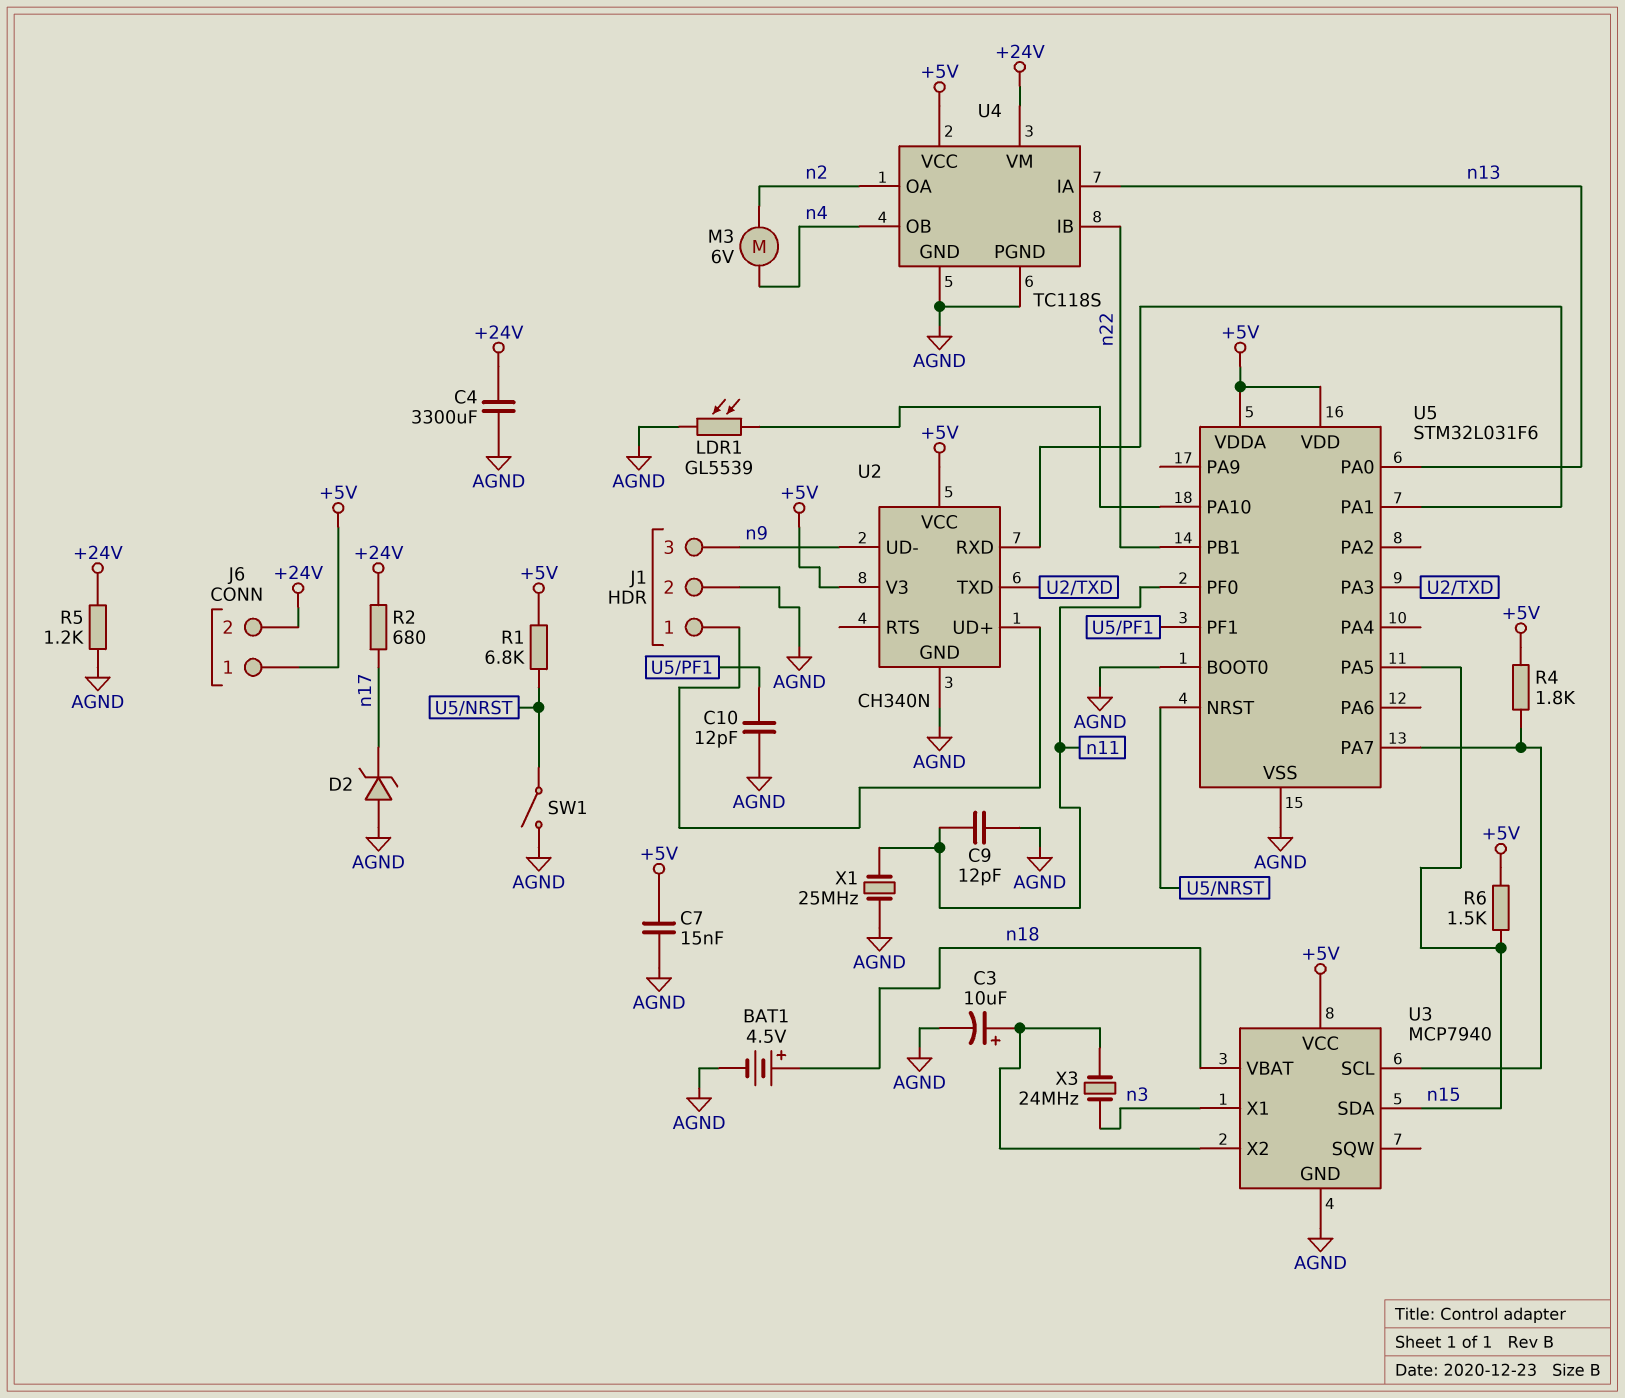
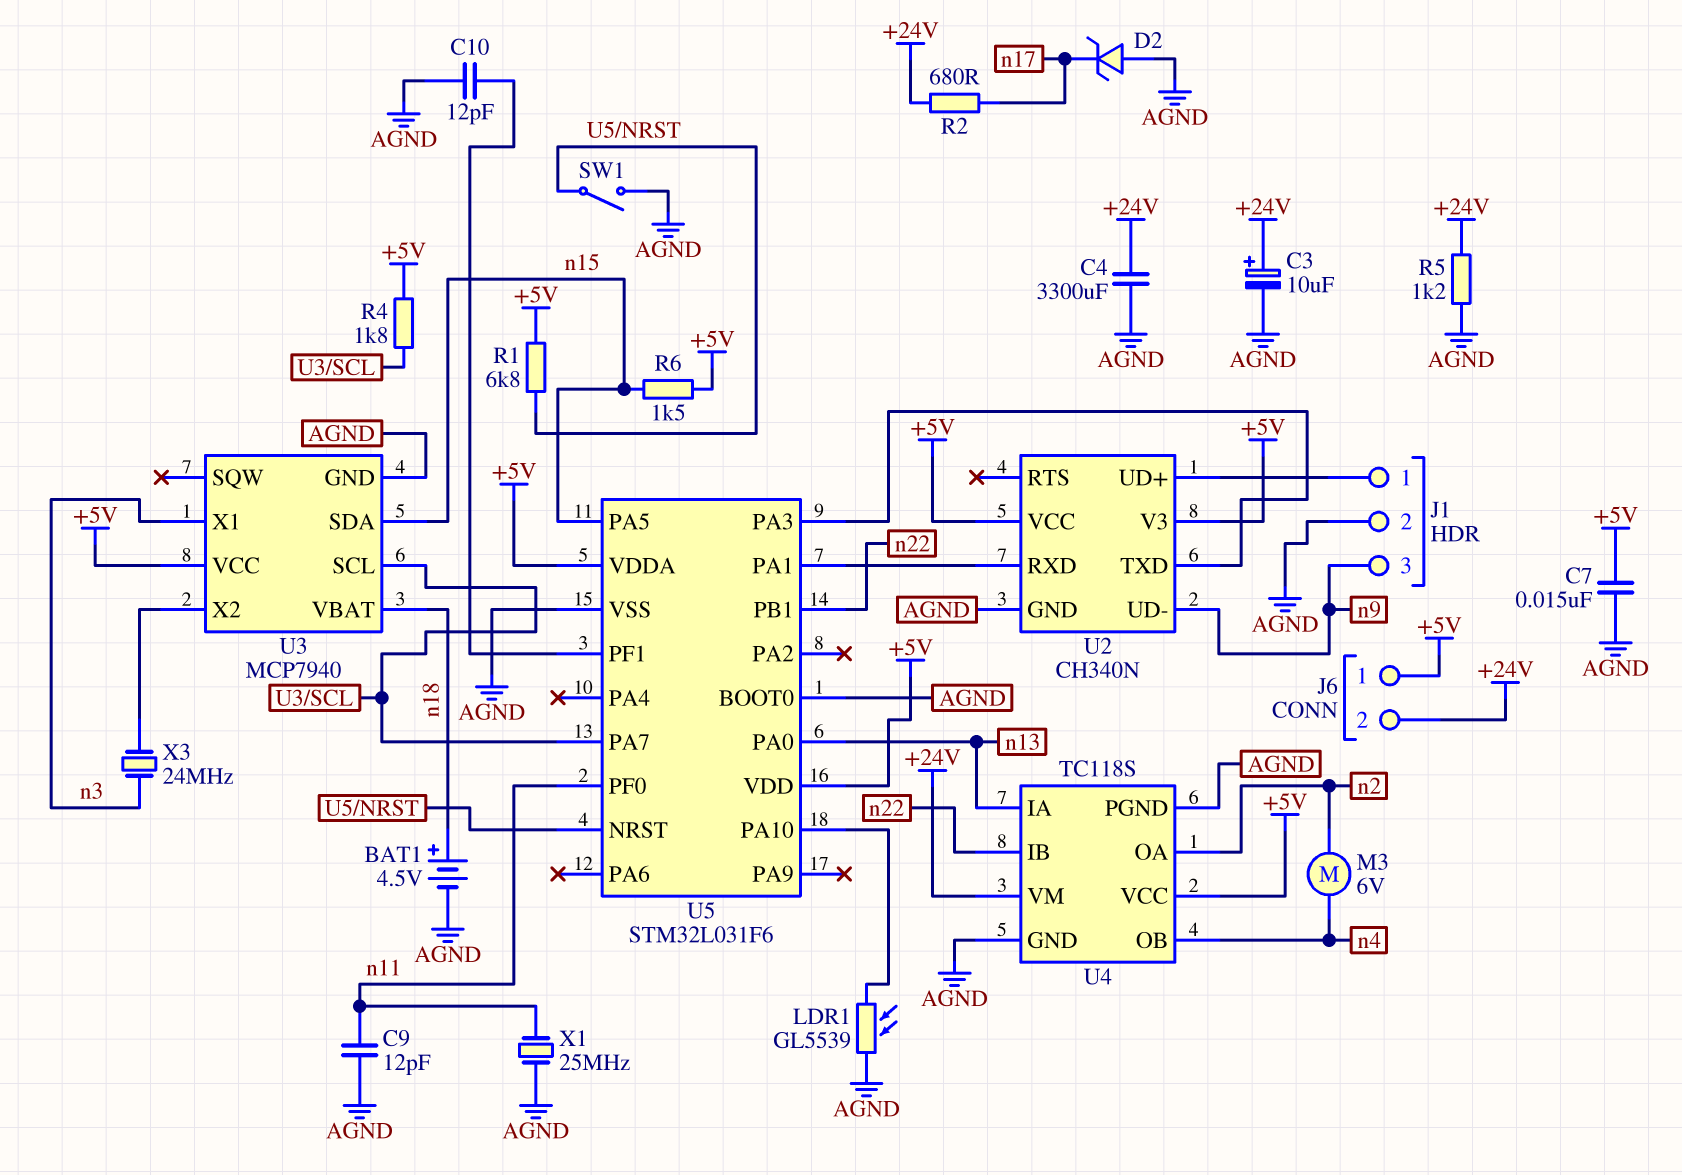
C3: 10uF (plus U3/X2, minus AGND) -> 10uF (plus +24V, minus AGND)

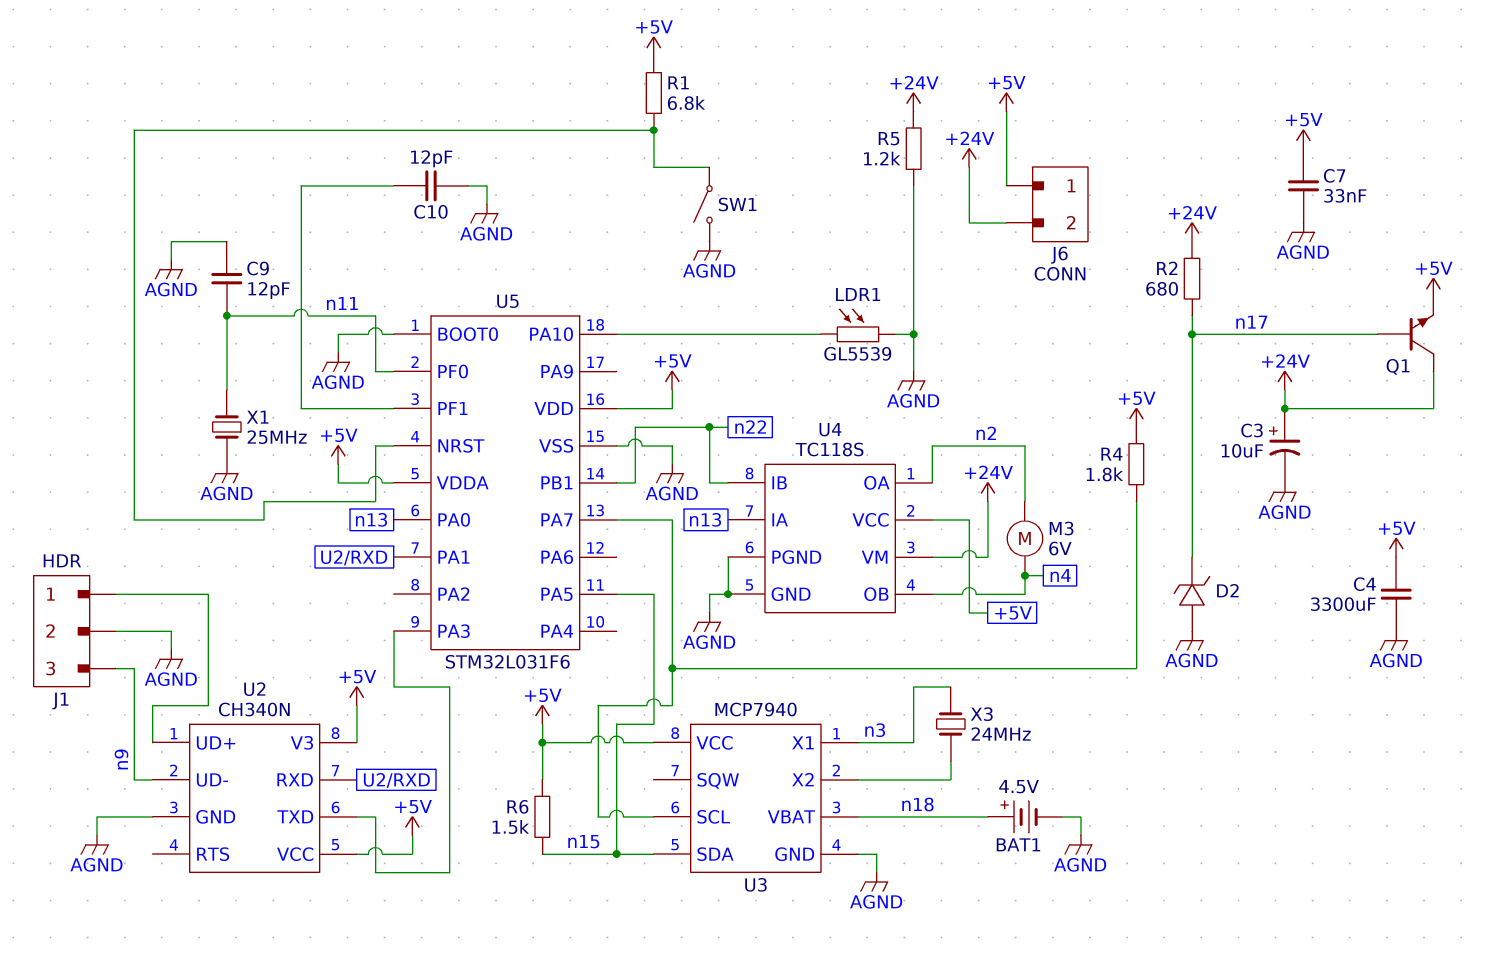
C4: 3300uF (+24V, AGND) -> 3300uF (+5V, AGND)
C7: 15nF (+5V, AGND) -> 33nF (+5V, AGND)
Q1: none -> NPN (B n17, C +24V, E +5V)

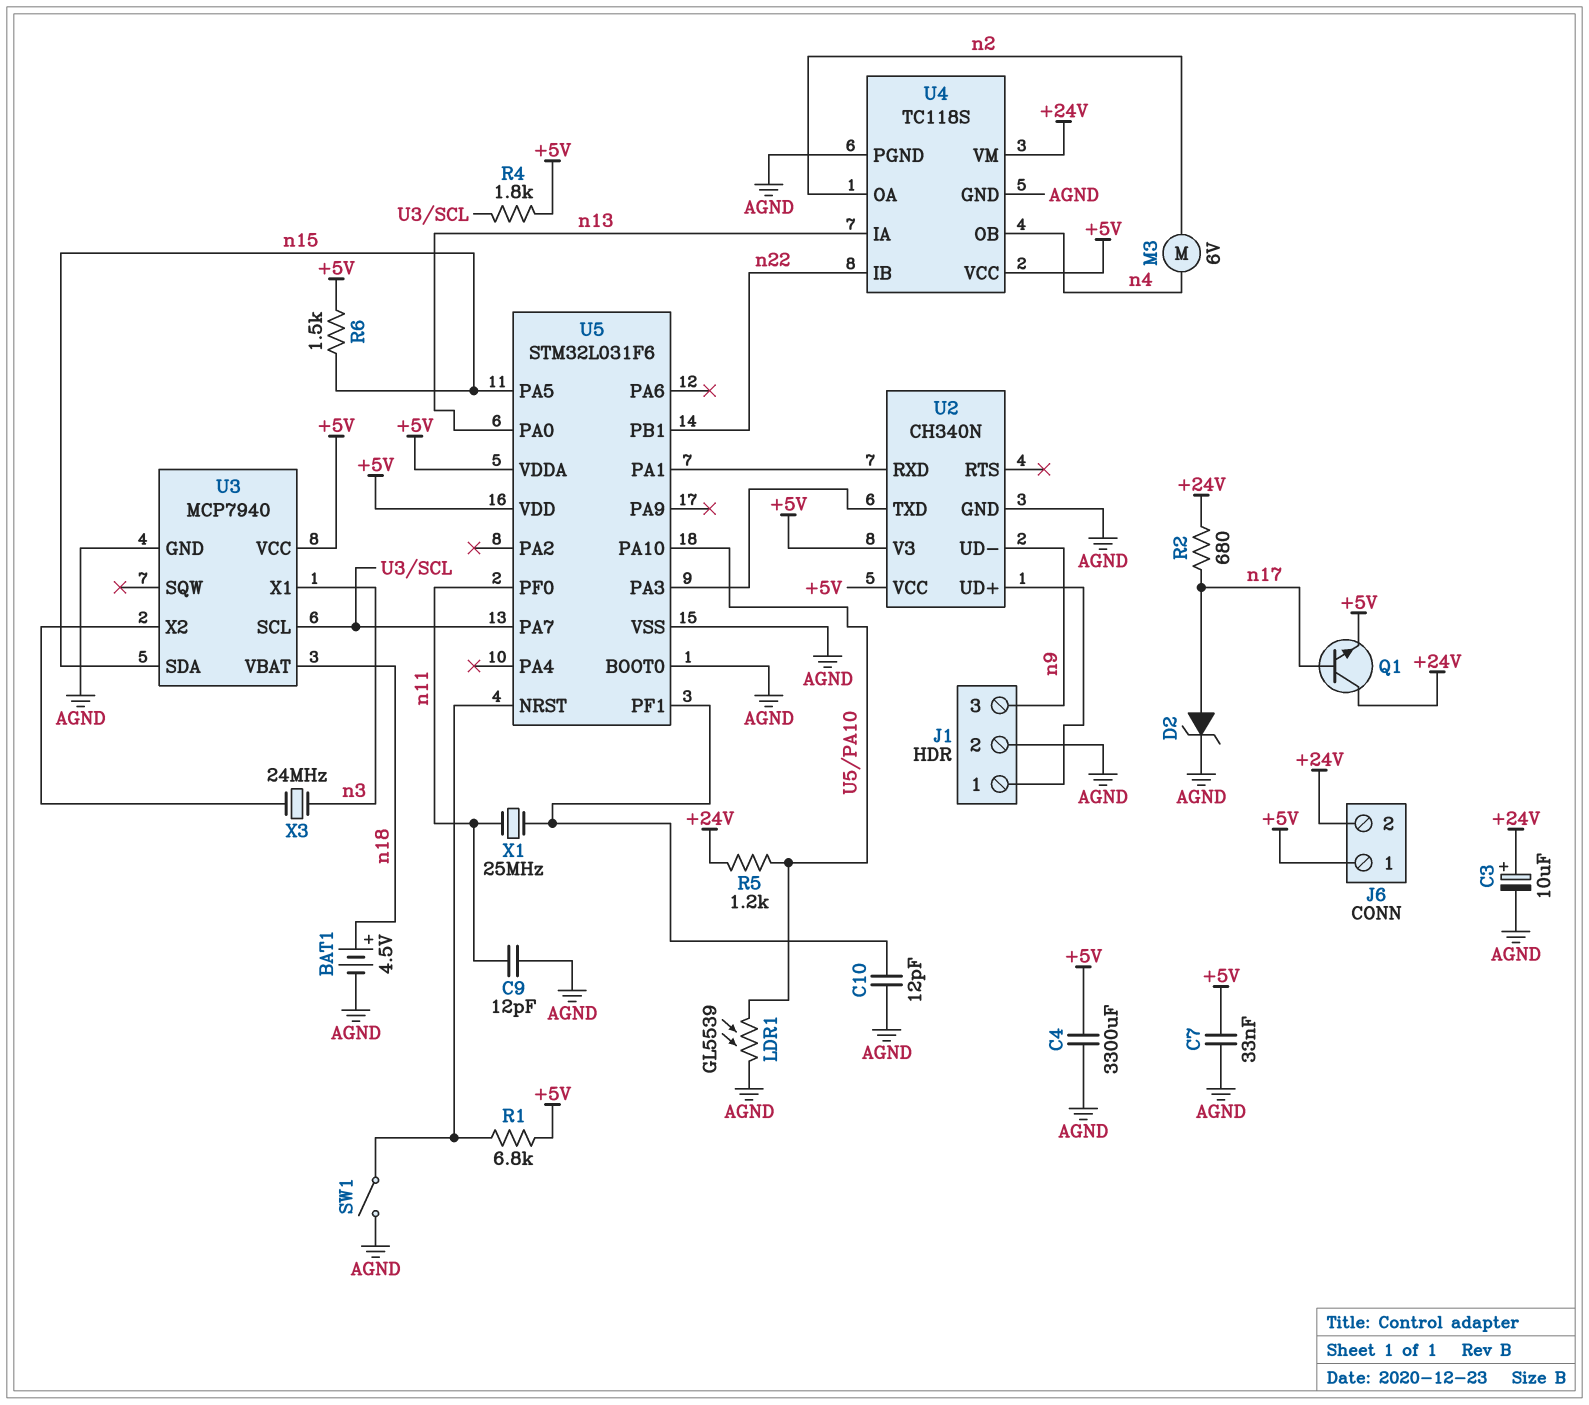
D2: zener (A AGND, K n17) -> zener (A n17, K AGND)
R5: 1.2k (+24V, AGND) -> 1.2k (+24V, U5/PA10)
X1: 25MHz (AGND, n11) -> 25MHz (U5/PF1, n11)

